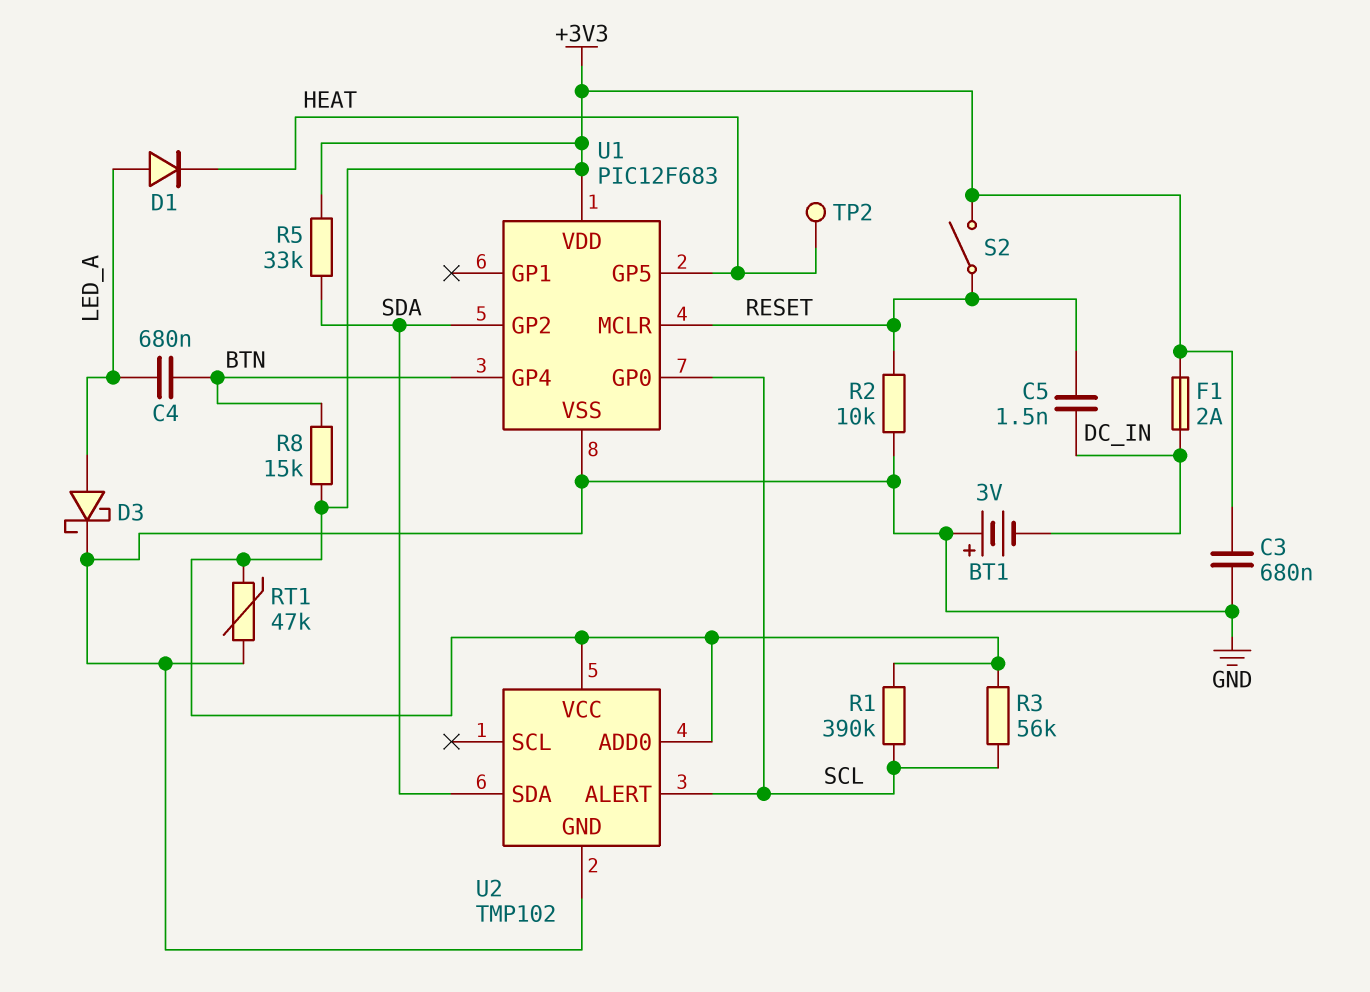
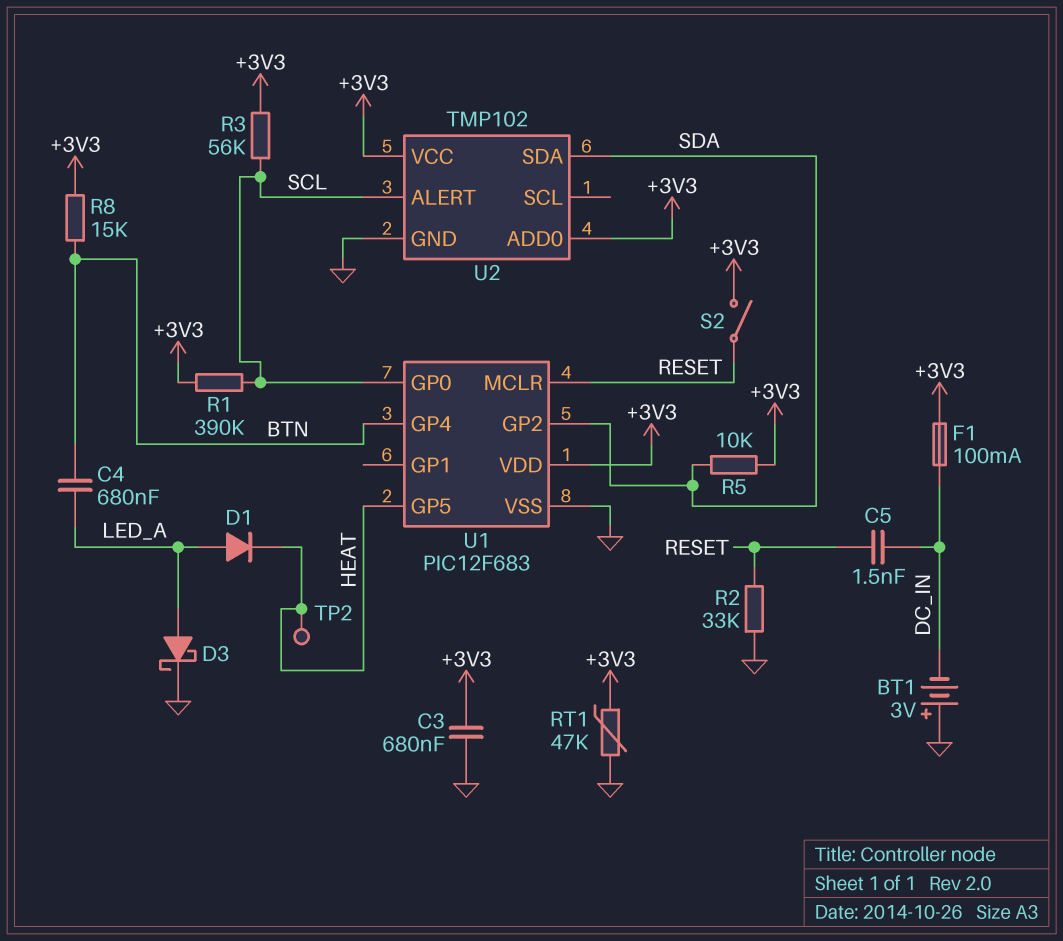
F1: 2A (+3V3, DC_IN) -> 100mA (+3V3, DC_IN)
R2: 10k (GND, RESET) -> 33k (GND, RESET)
R5: 33k (+3V3, SDA) -> 10k (+3V3, SDA)

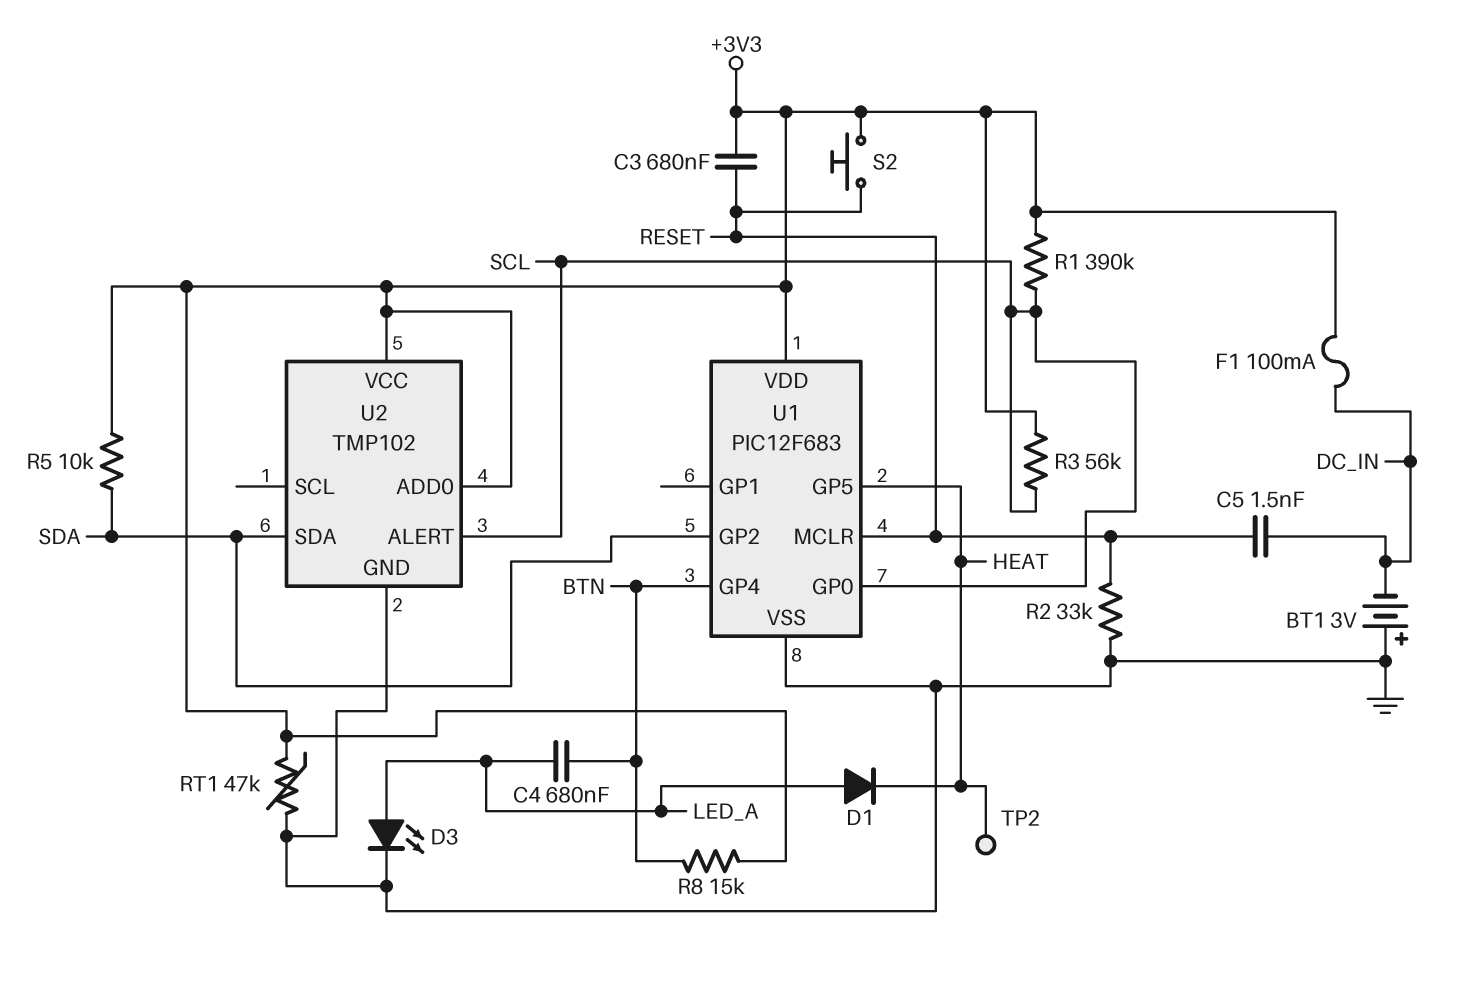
C3: 680nF (+3V3, GND) -> 680nF (+3V3, RESET)
D3: schottky (A LED_A, K GND) -> LED (A LED_A, K GND)
S2: switch (+3V3, RESET) -> button (+3V3, RESET)

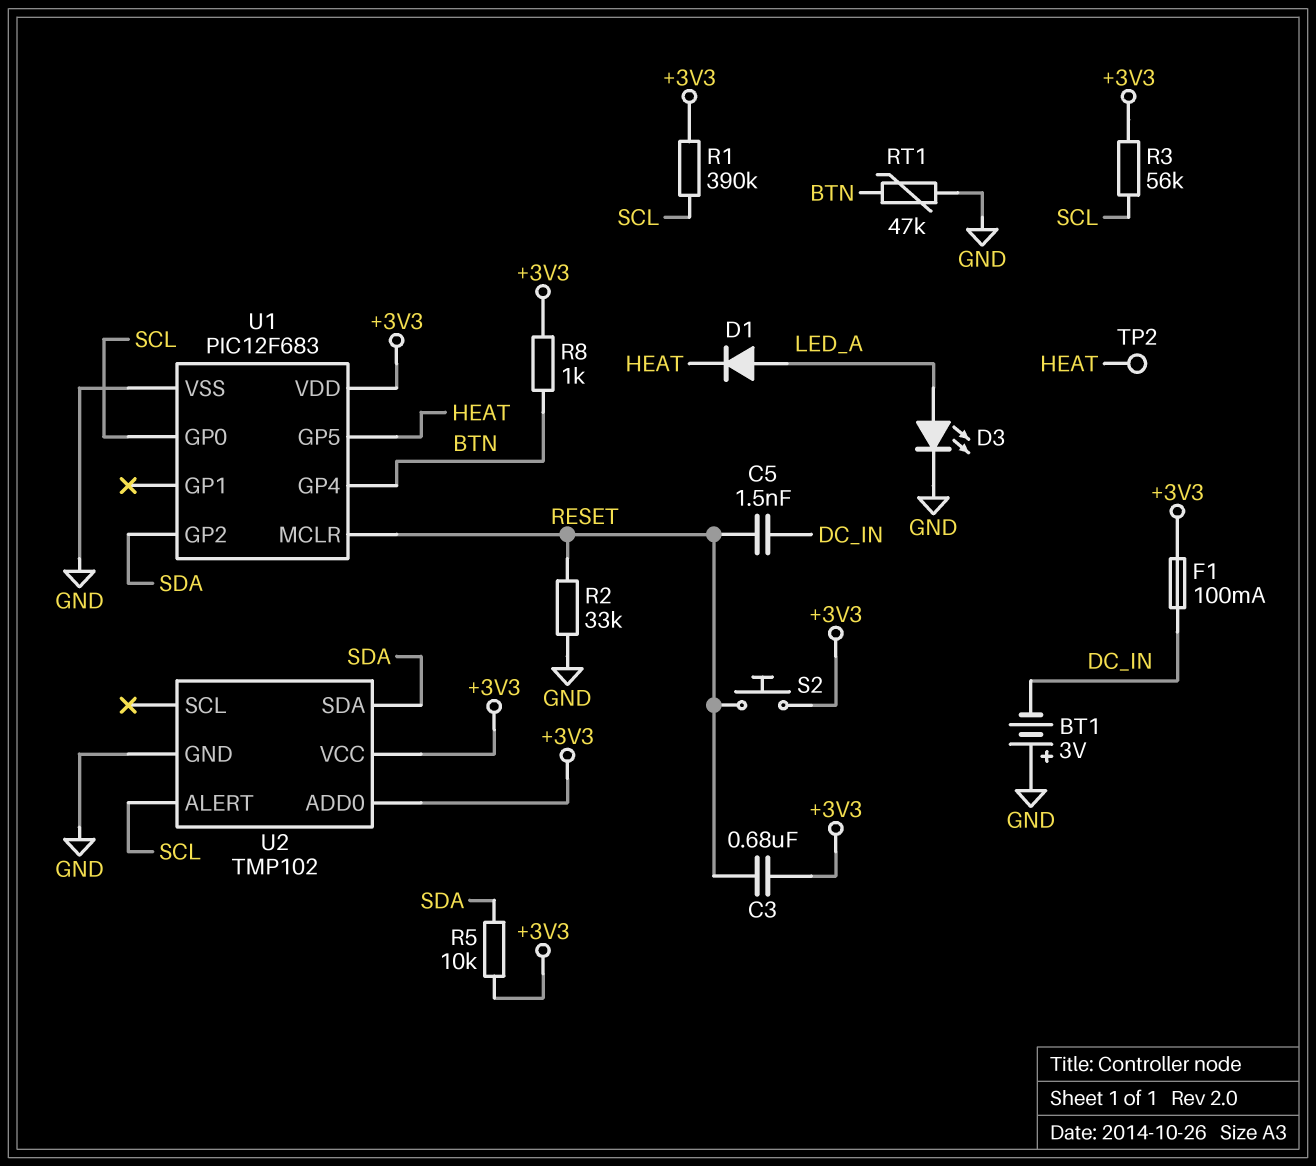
C4: 680nF (BTN, LED_A) -> none
R8: 15k (+3V3, BTN) -> 1k (+3V3, BTN)
RT1: 47k (+3V3, GND) -> 47k (BTN, GND)

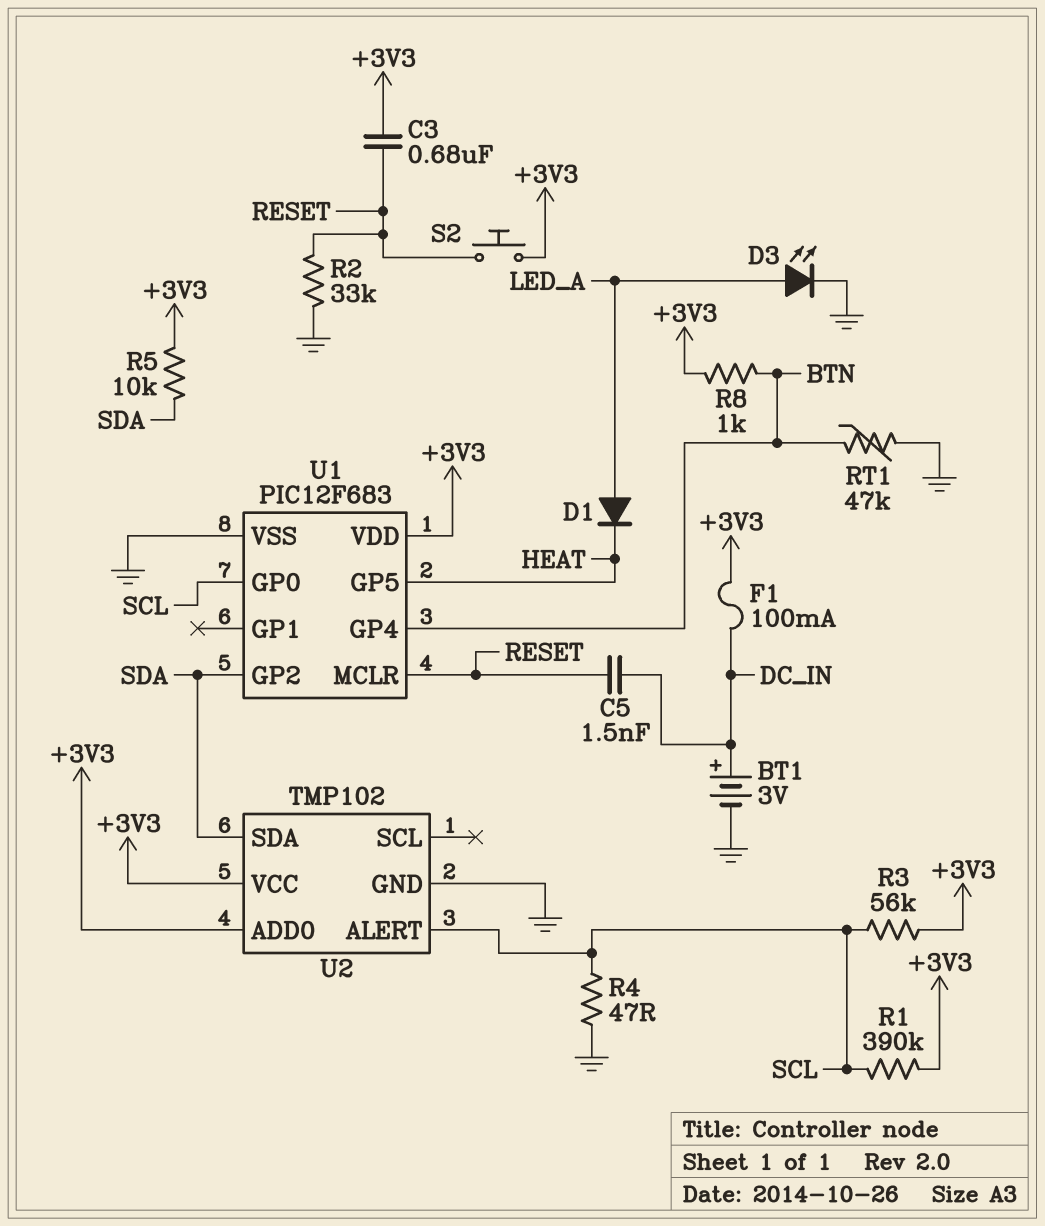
BT1: 3V (plus GND, minus DC_IN) -> 3V (plus DC_IN, minus GND)
R4: none -> 47 (GND, SCL)
TP2: test point (HEAT) -> none

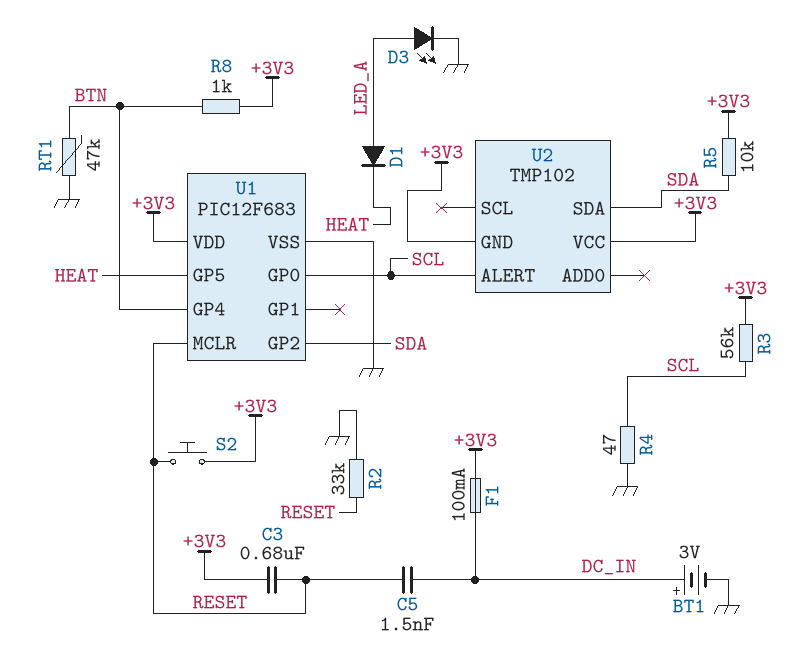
R1: 390k (+3V3, SCL) -> none
U2 pin ADD0: +3V3 -> none
U2 pin GND: GND -> +3V3

